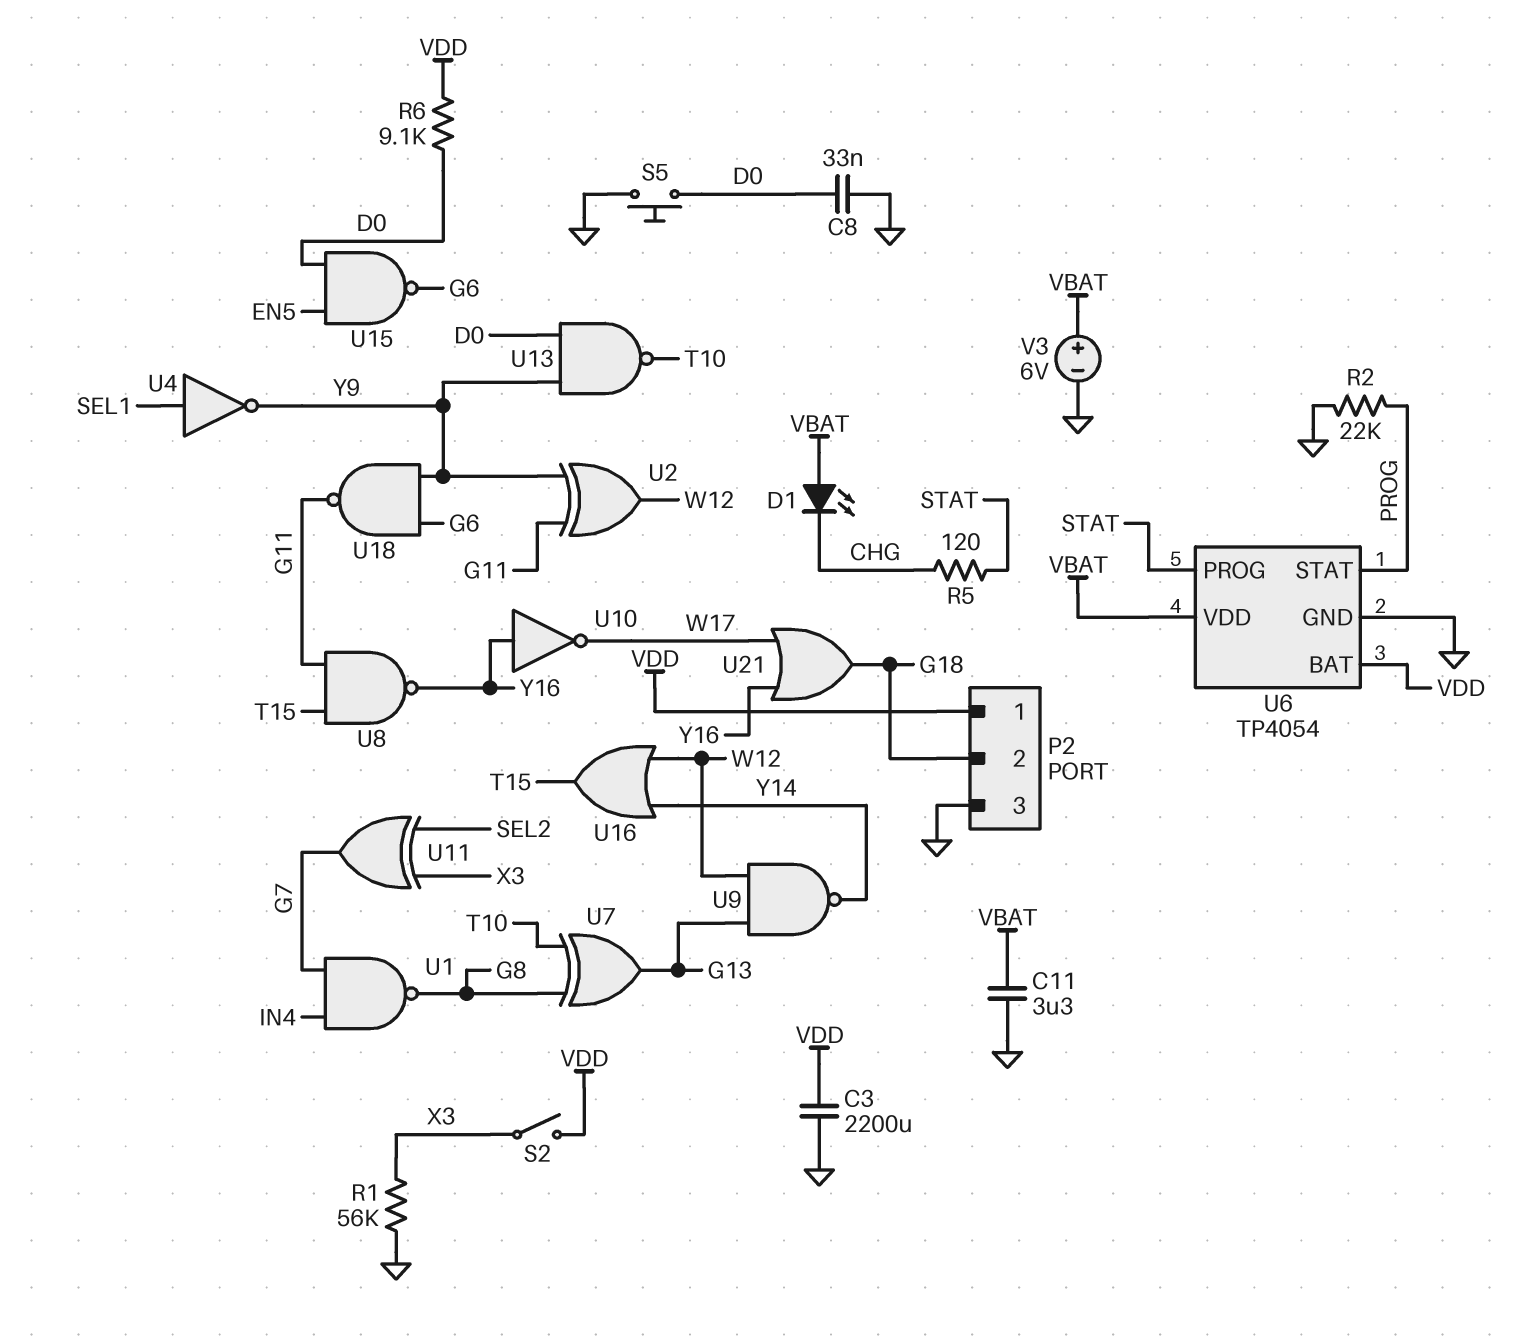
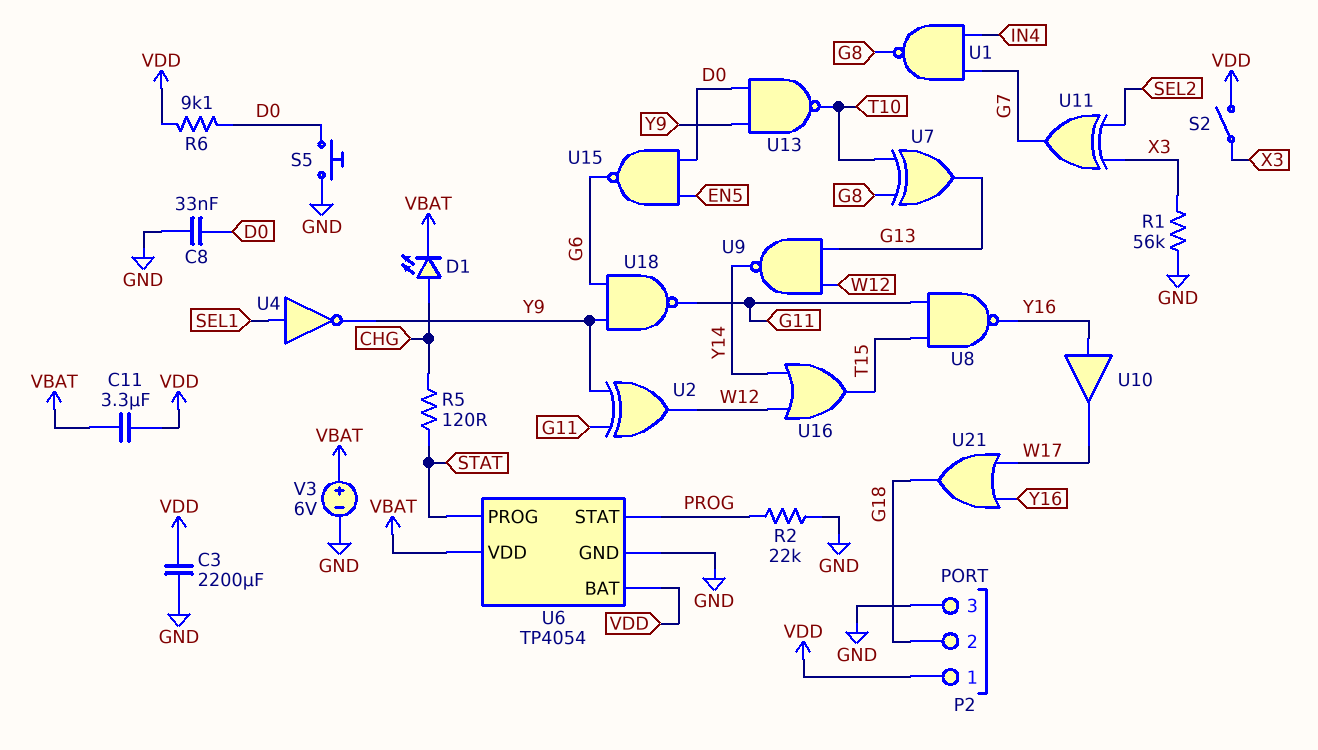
C11: 3.3uF (GND, VBAT) -> 3.3uF (VBAT, VDD)
D1: LED (A VBAT, K CHG) -> LED (A CHG, K VBAT)
U10: NOT (in Y16, out W17) -> buffer (in Y16, out W17)

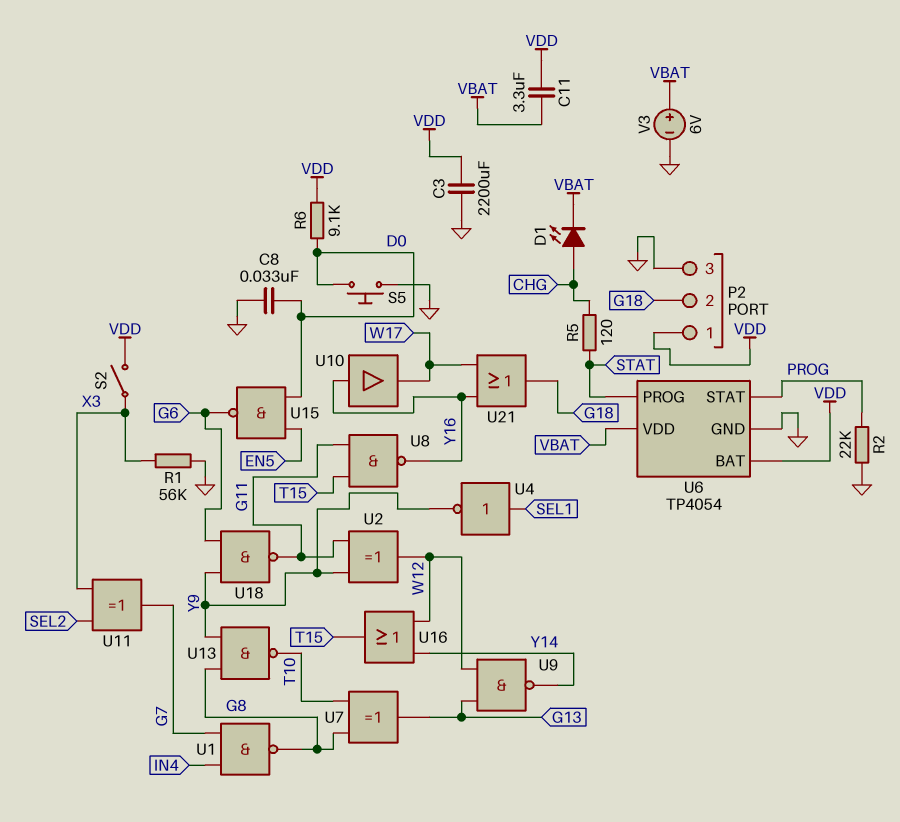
U13: NAND (in D0, in Y9, out T10) -> NAND (in G8, in Y9, out T10)

